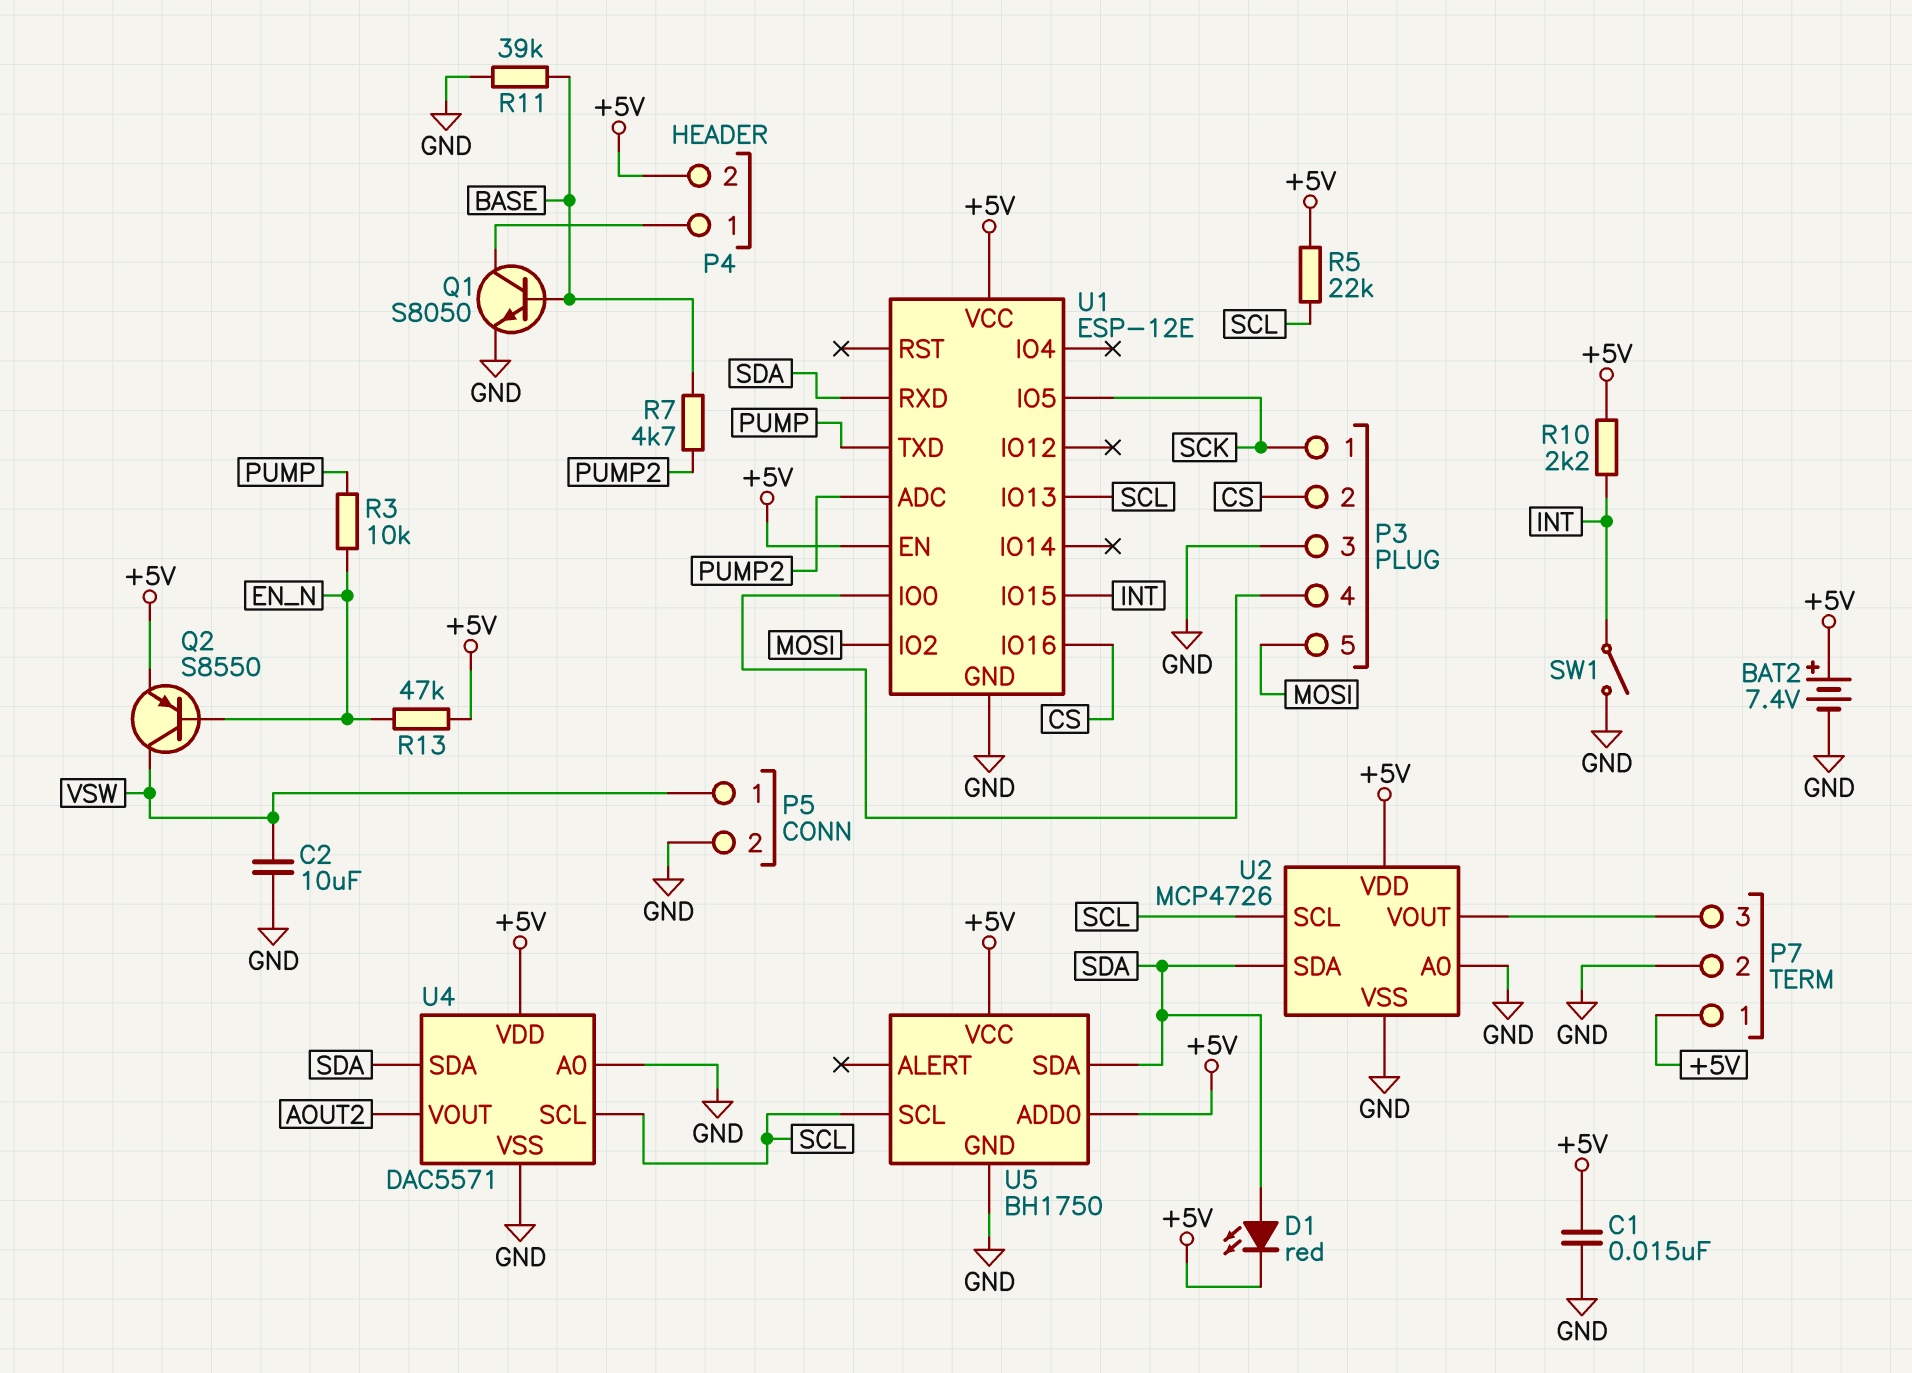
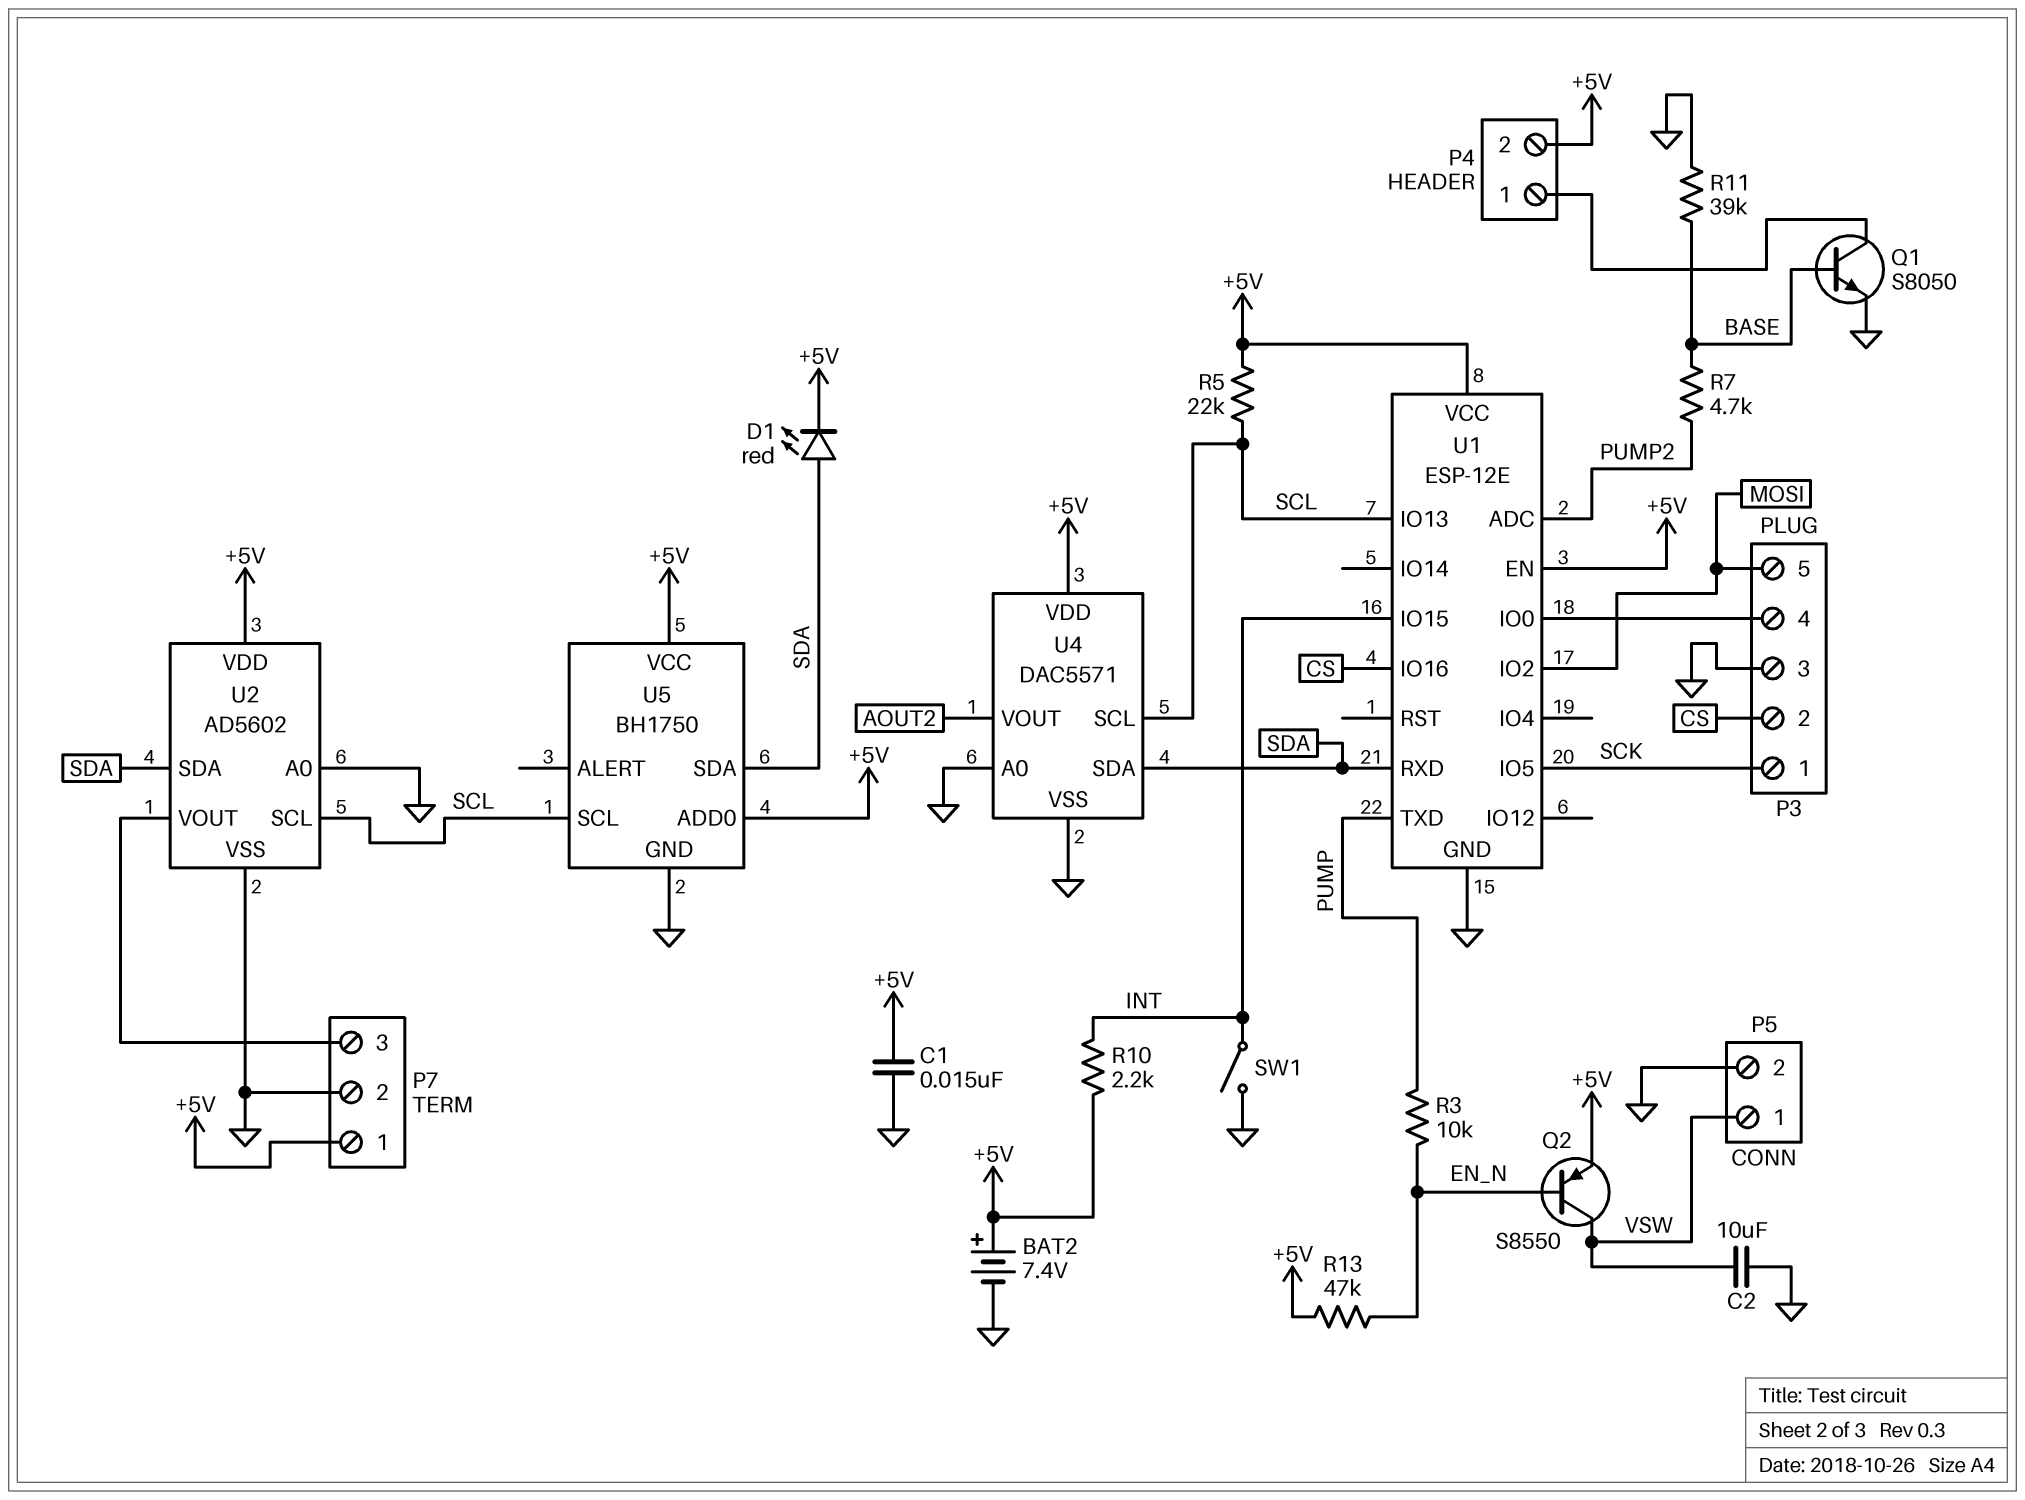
U2: MCP4726 -> AD5602

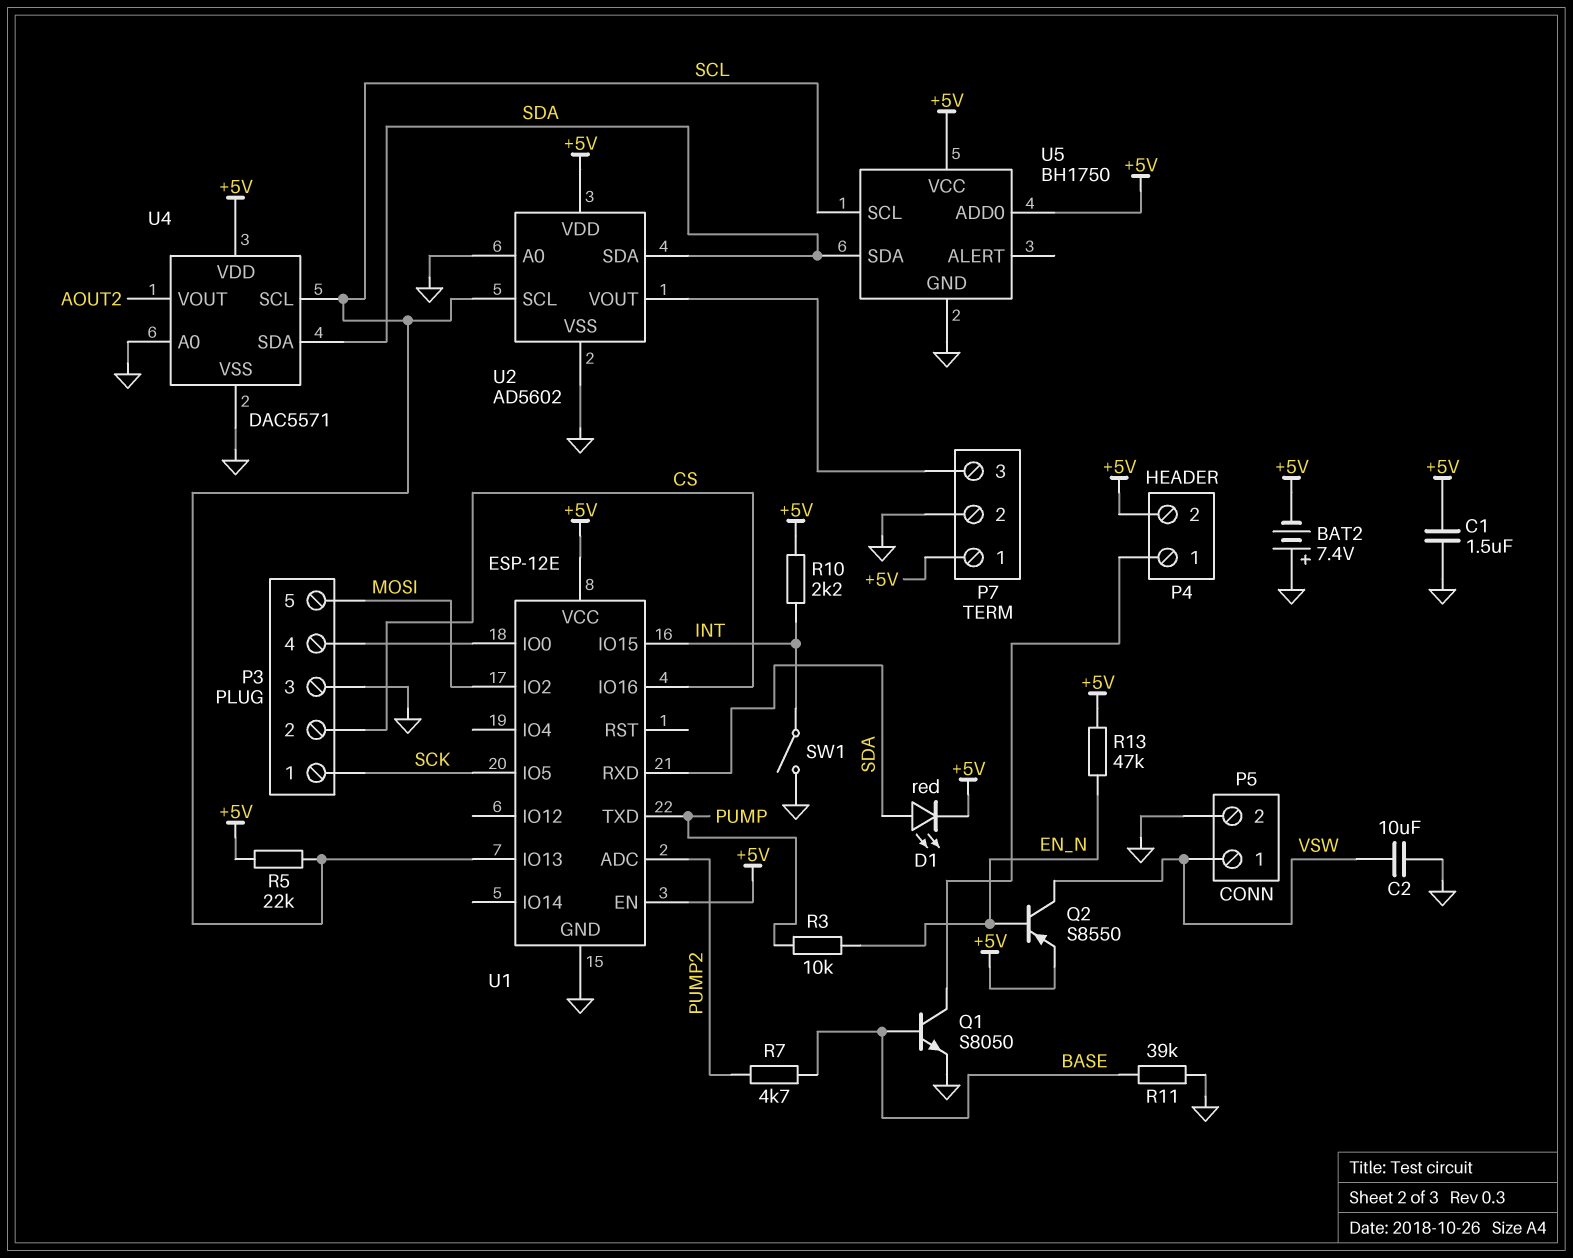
BAT2: 7.4V (plus +5V, minus GND) -> 7.4V (plus GND, minus +5V)
C1: 15nF (+5V, GND) -> 1.5uF (+5V, GND)

